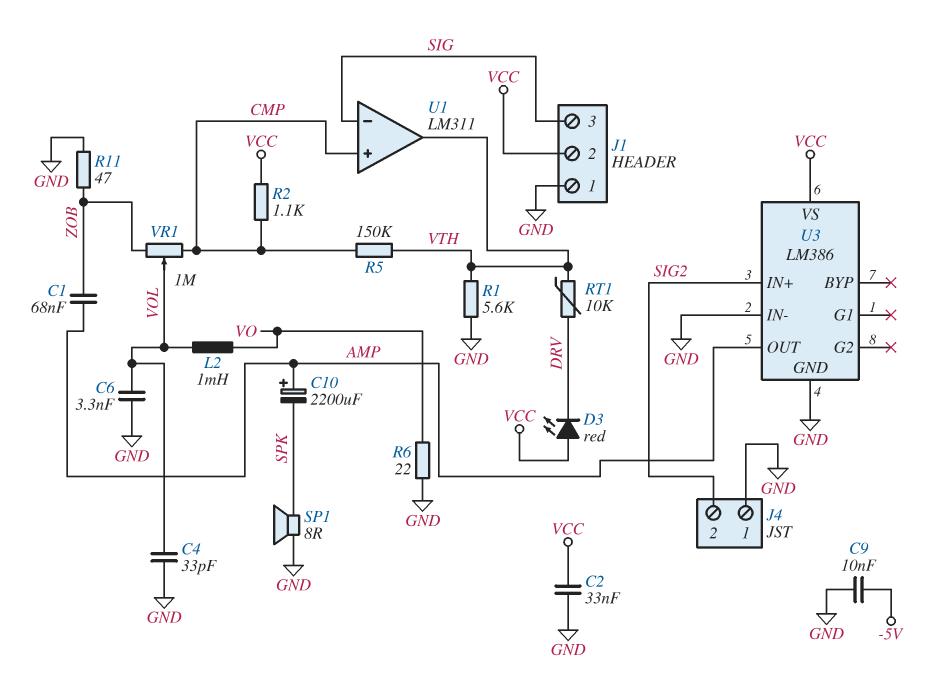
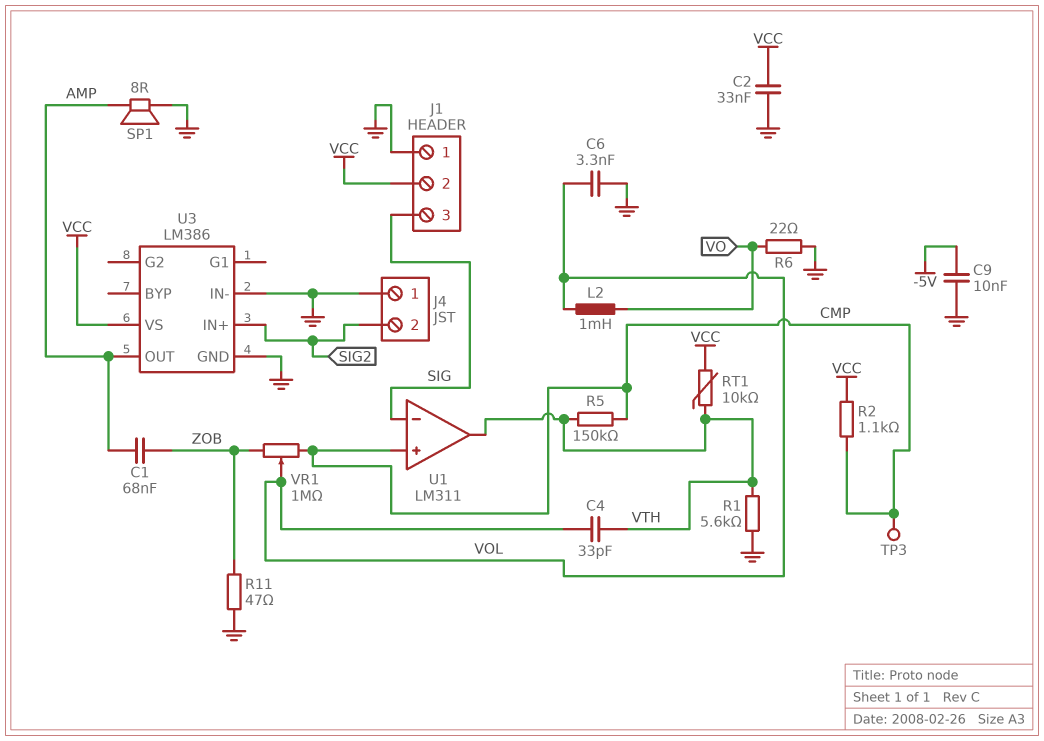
C4: 33pF (GND, VOL) -> 33pF (VOL, VTH)
C10: 2200uF (plus AMP, minus SPK) -> none
D3: LED red (A VCC, K DRV) -> none
RT1: 10k (DRV, VTH) -> 10k (VCC, VTH)
SP1: speaker 8R (GND, SPK) -> speaker 8R (AMP, GND)
TP3: none -> test point (CMP)

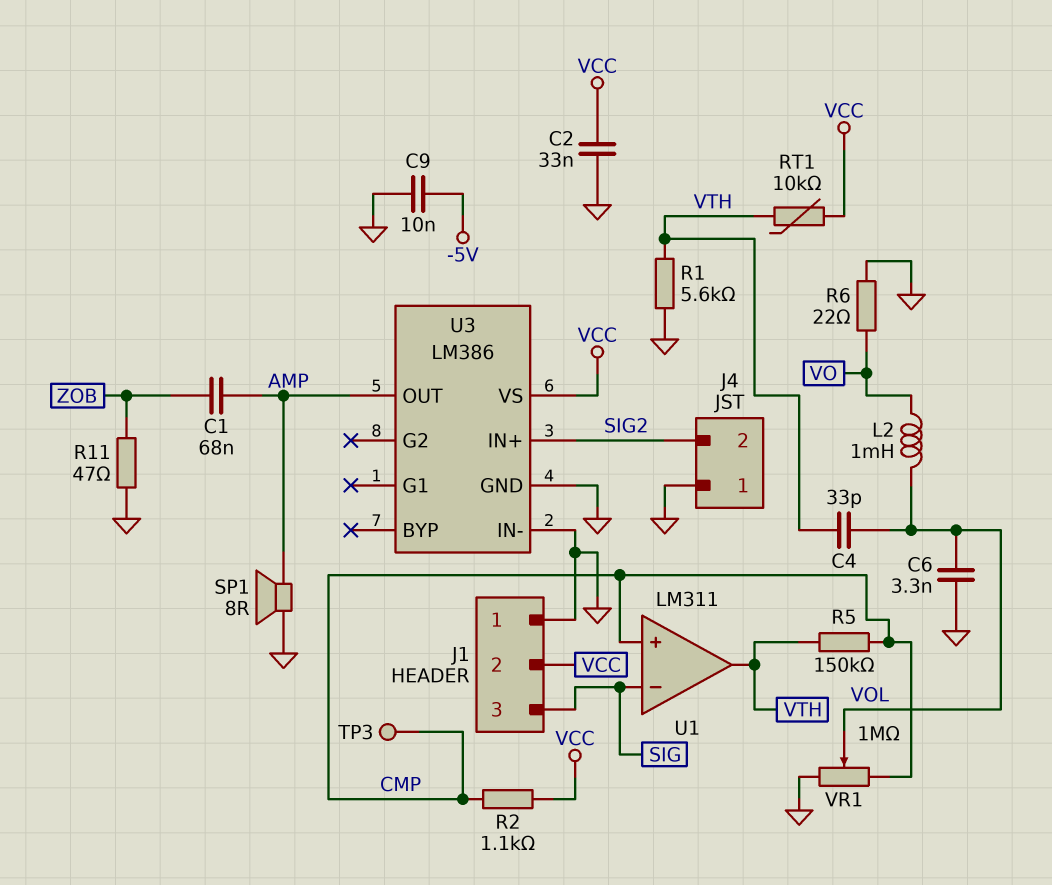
VR1: 1M (CMP, ZOB, wiper VOL) -> 1M (CMP, GND, wiper VOL)

